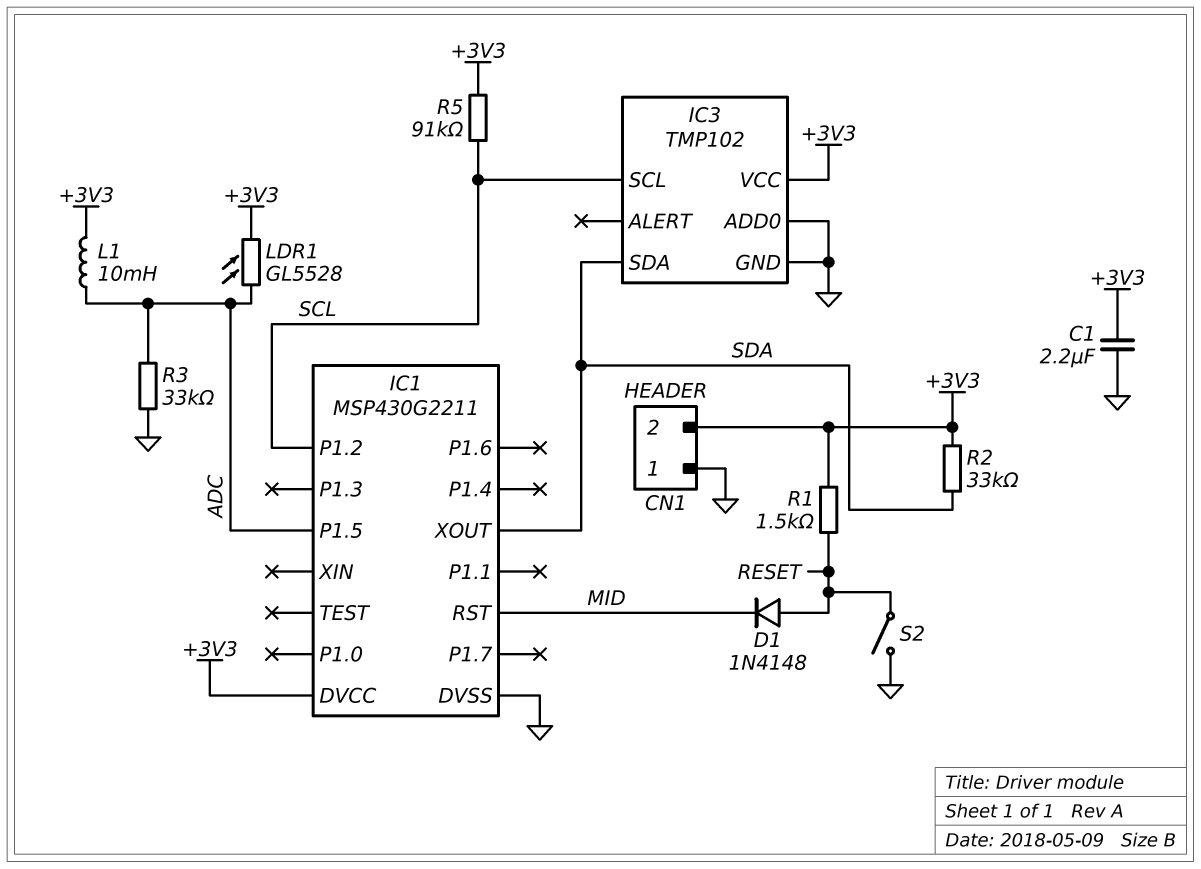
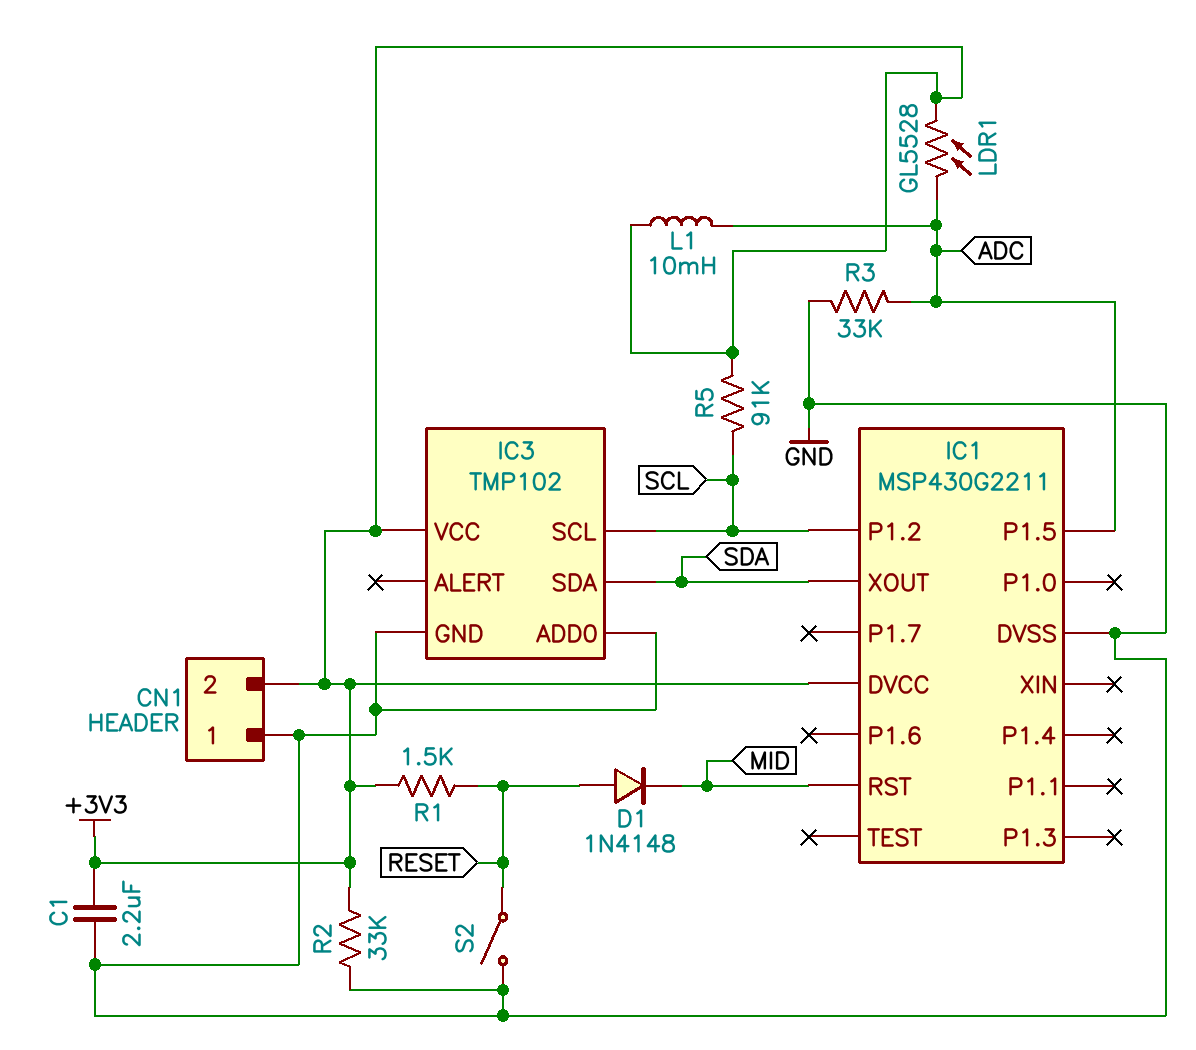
R2: 33k (+3V3, SDA) -> 33k (+3V3, GND)

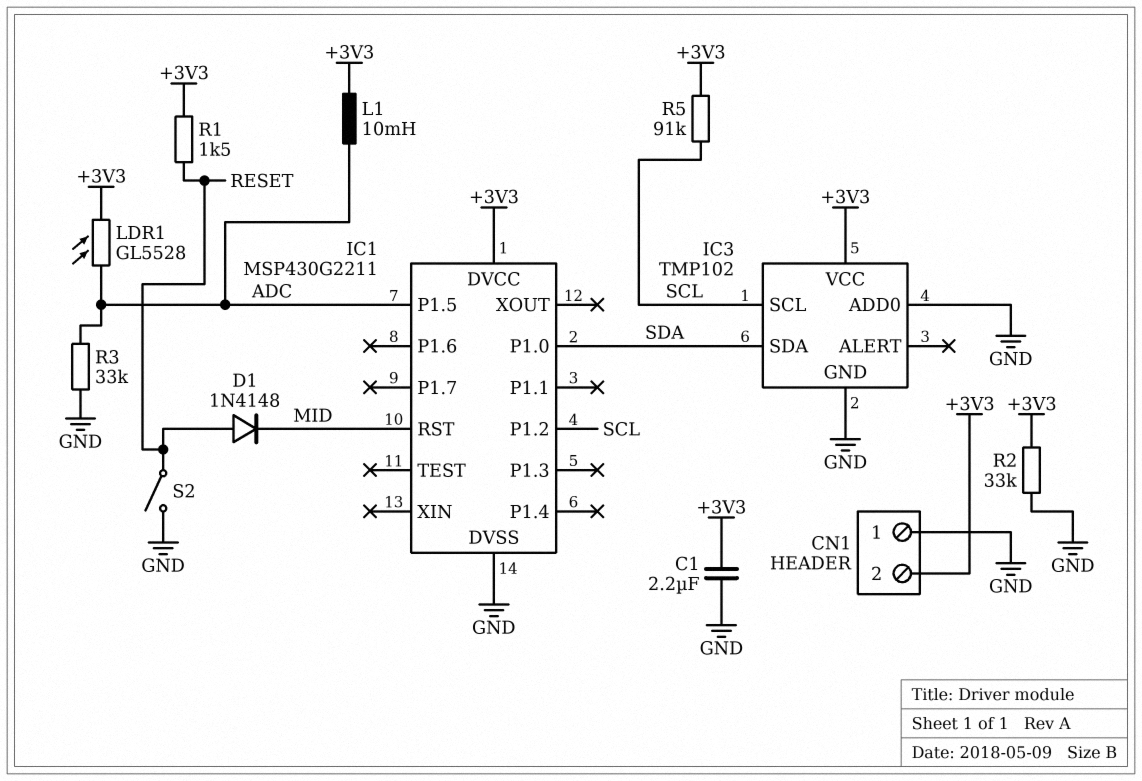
IC1 pin P1.0: none -> SDA
IC1 pin XOUT: SDA -> none

